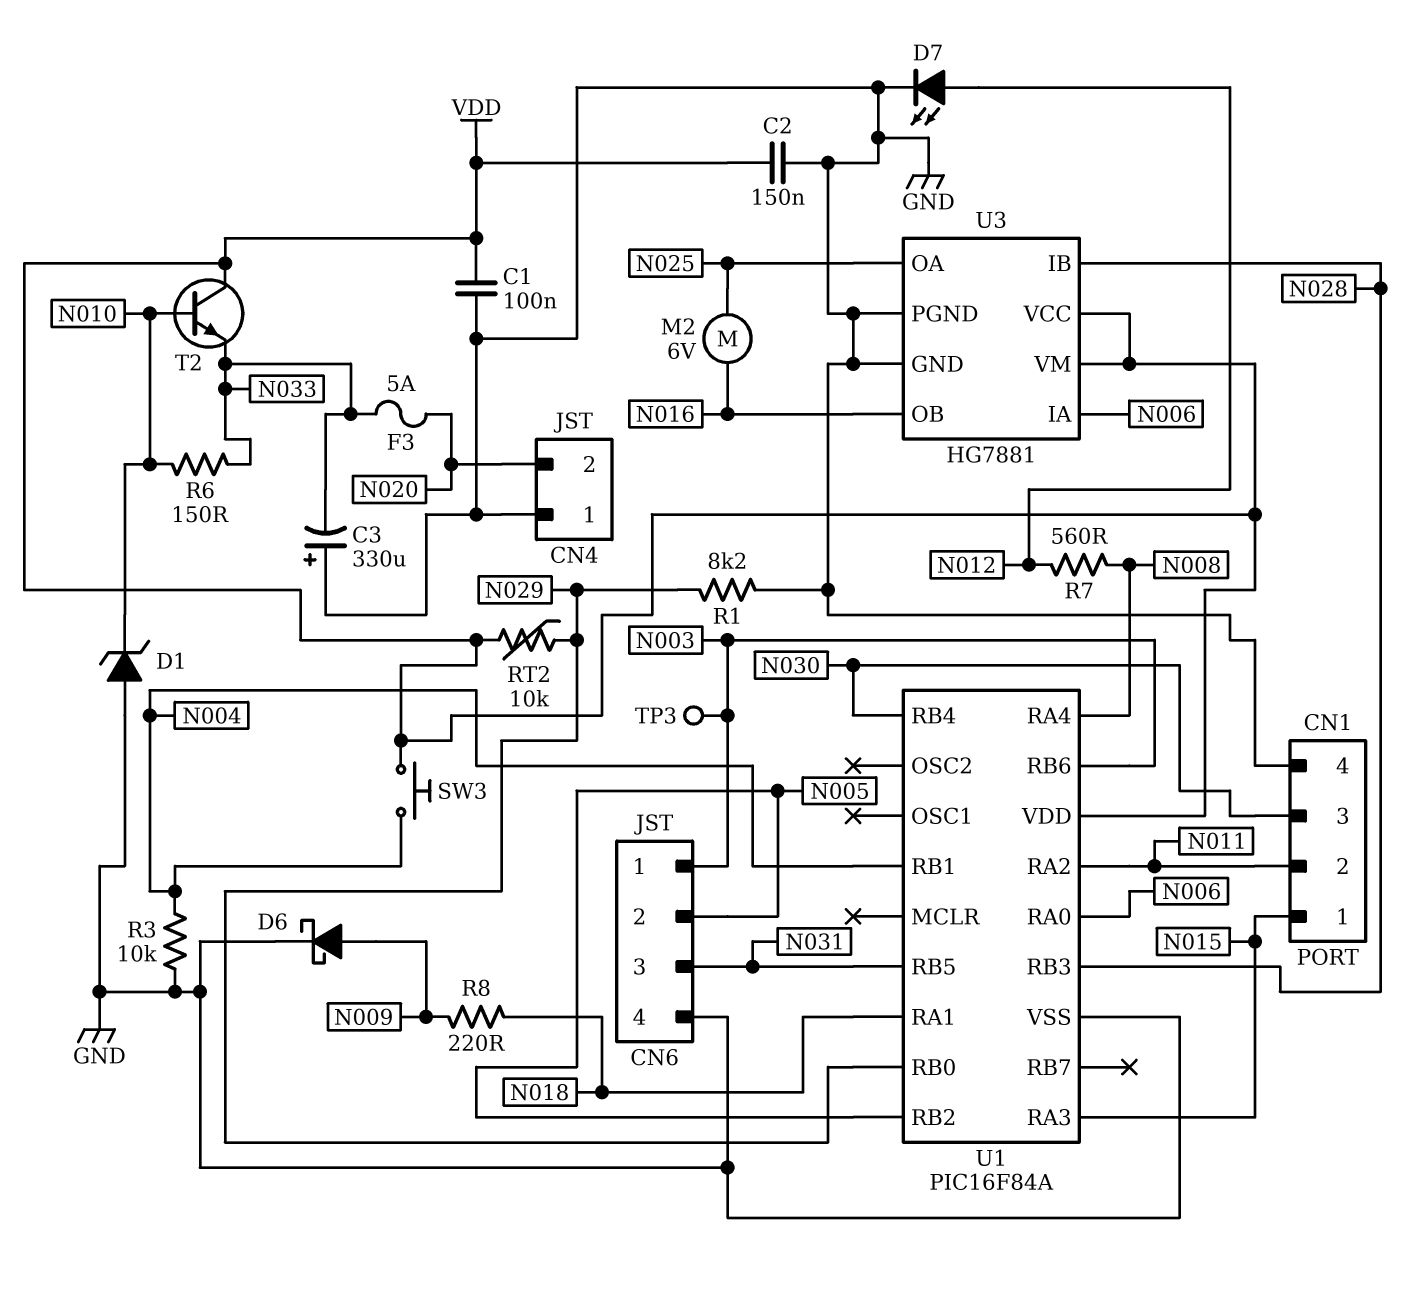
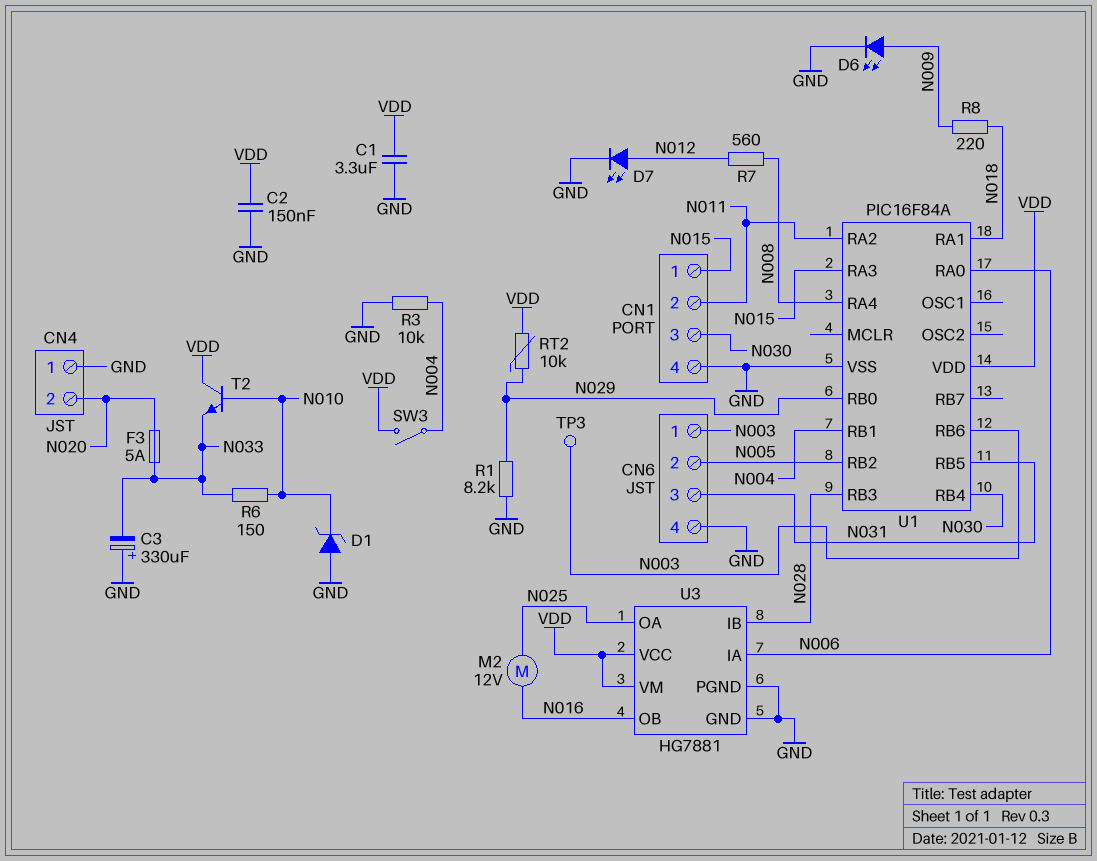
C1: 100nF (GND, VDD) -> 3.3uF (GND, VDD)
D6: schottky (A N009, K GND) -> LED (A N009, K GND)
M2: motor 6V (N016, N025) -> motor 12V (N016, N025)
SW3: button (N004, VDD) -> switch (N004, VDD)

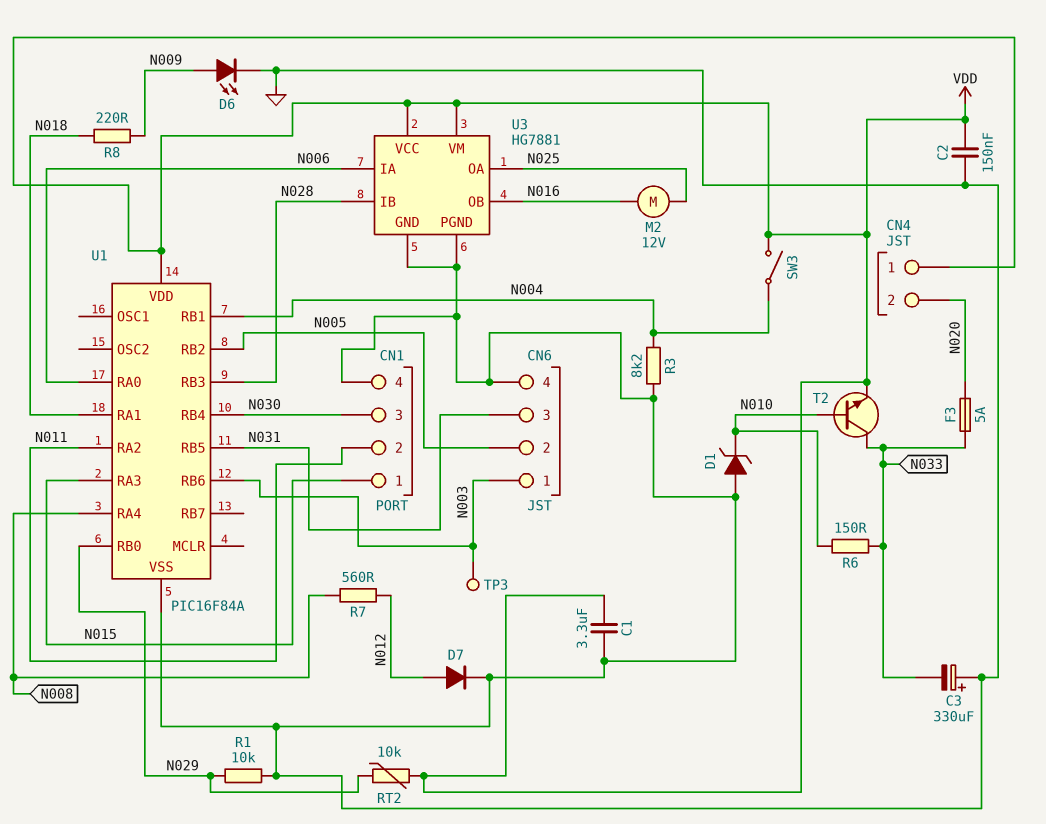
CN4 pin 1: GND -> VDD
D7: LED (A N012, K GND) -> diode (A N012, K GND)
R1: 8.2k (GND, N029) -> 10k (GND, N029)
R3: 10k (GND, N004) -> 8.2k (GND, N004)
T2: NPN (B N010, C VDD, E N033) -> NPN (B N010, C N033, E VDD)

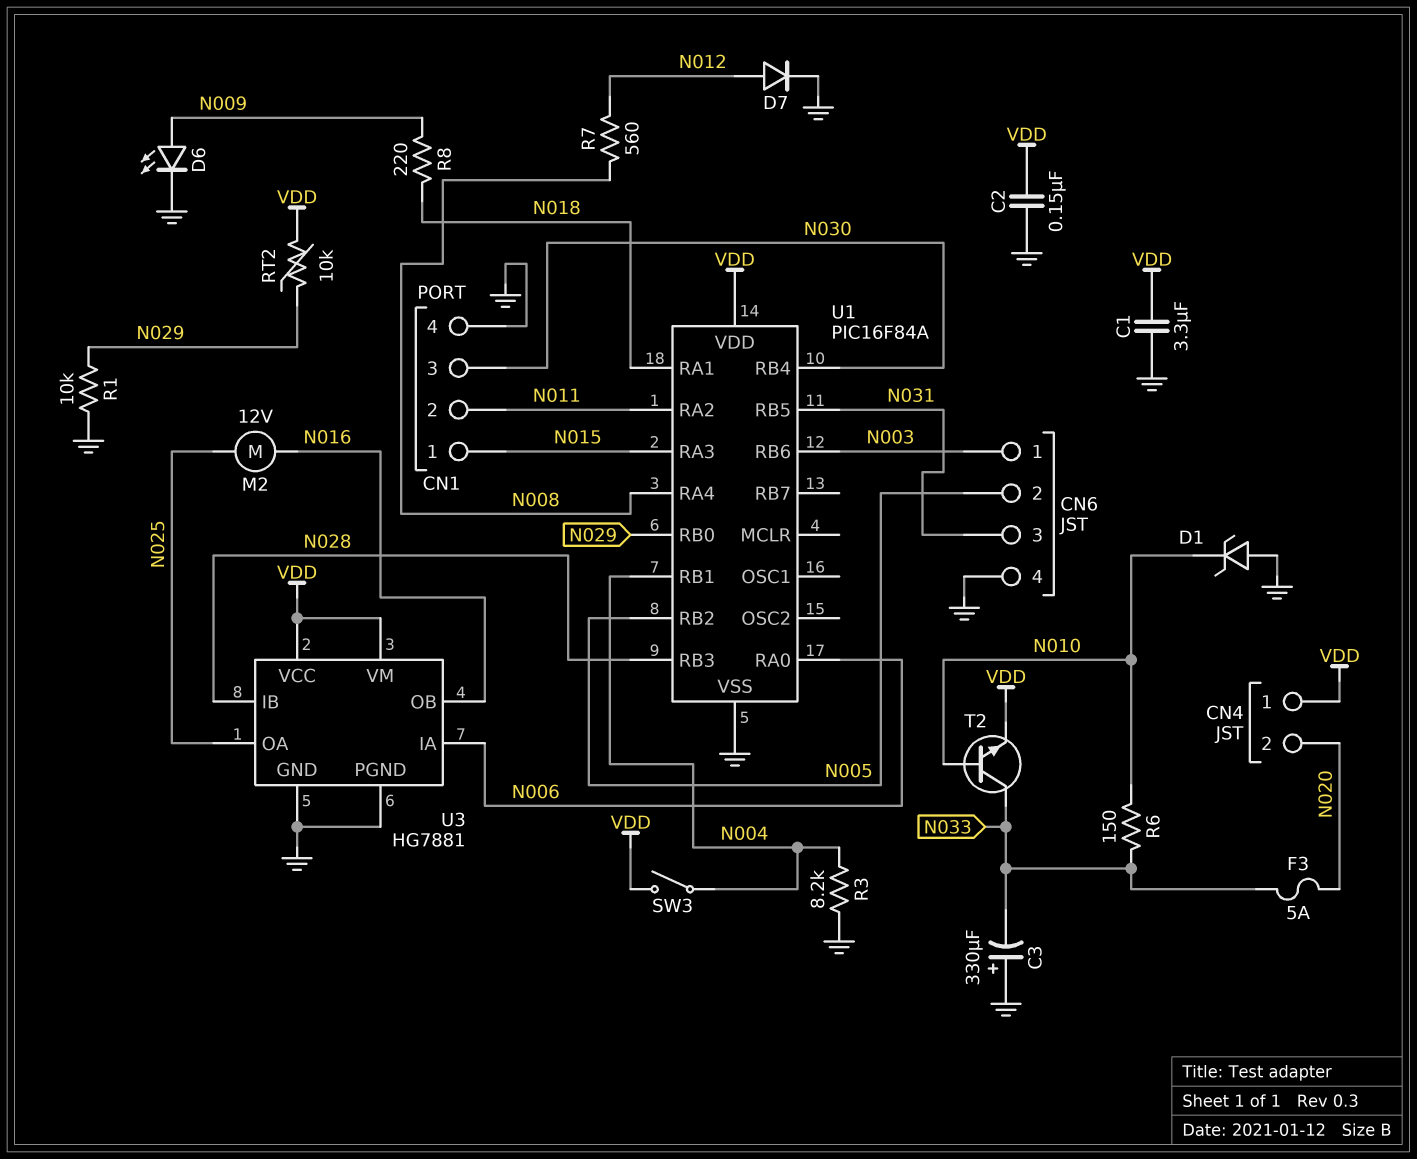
TP3: test point (N003) -> none

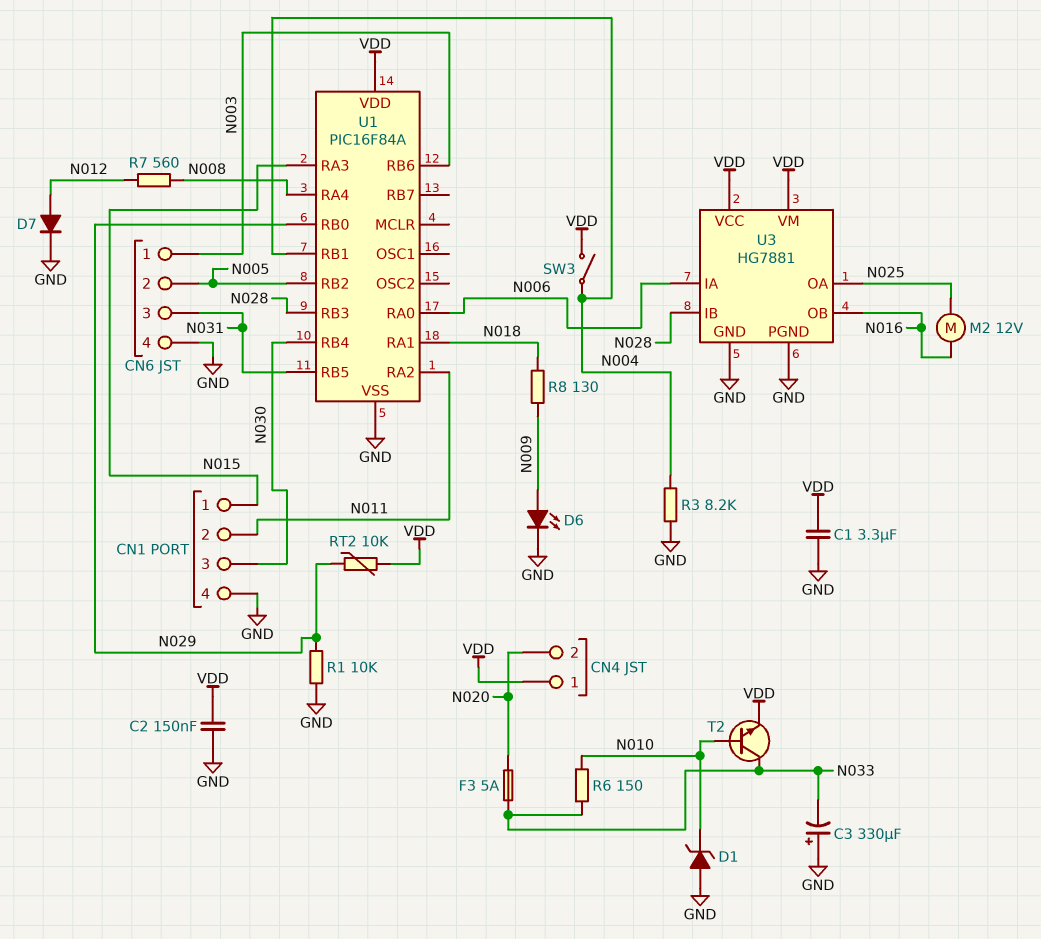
R8: 220 (N009, N018) -> 130 (N009, N018)

